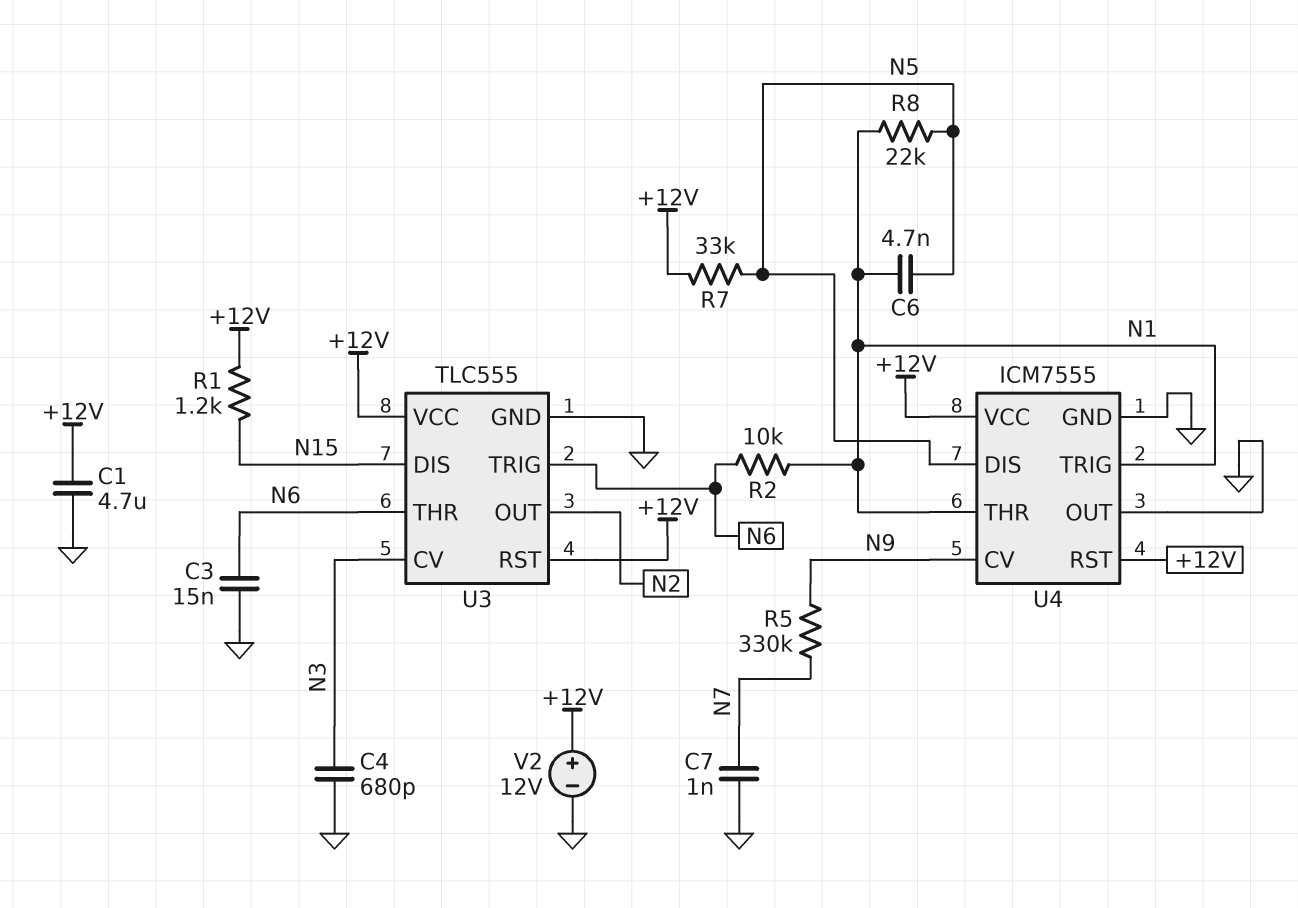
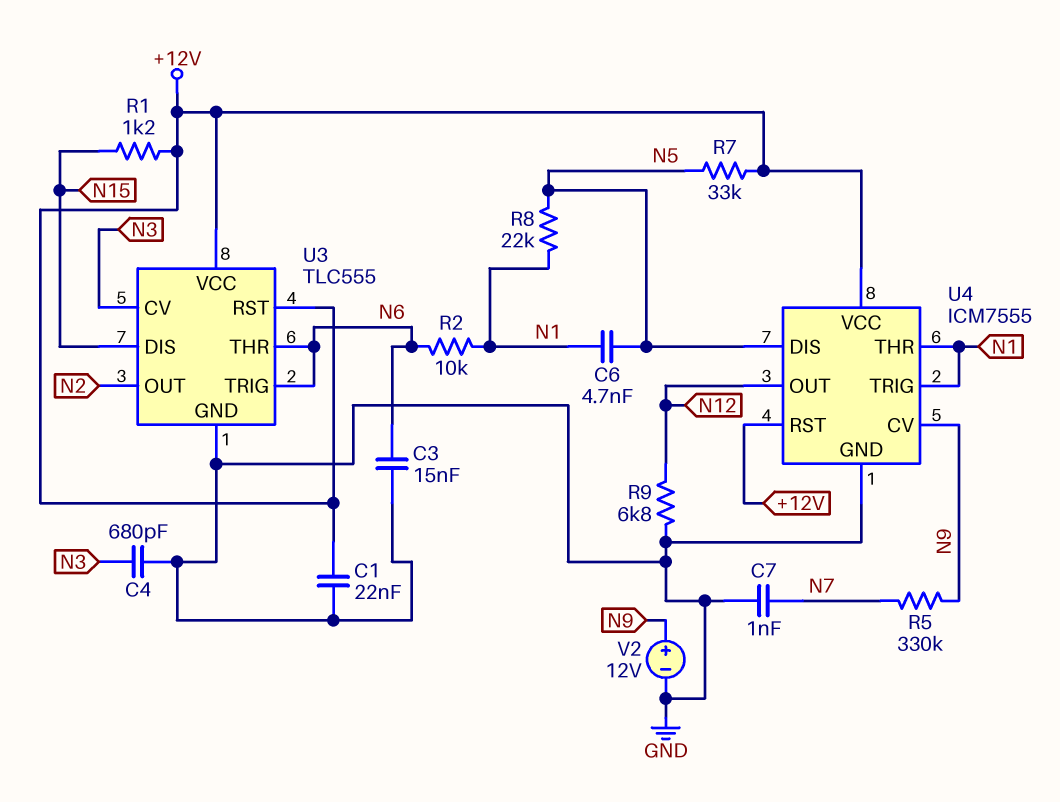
C1: 4.7uF (+12V, GND) -> 22nF (+12V, GND)
R9: none -> 6.8k (GND, N12)
U4 pin OUT: GND -> N12
V2: 12V (plus +12V, minus GND) -> 12V (plus N9, minus GND)

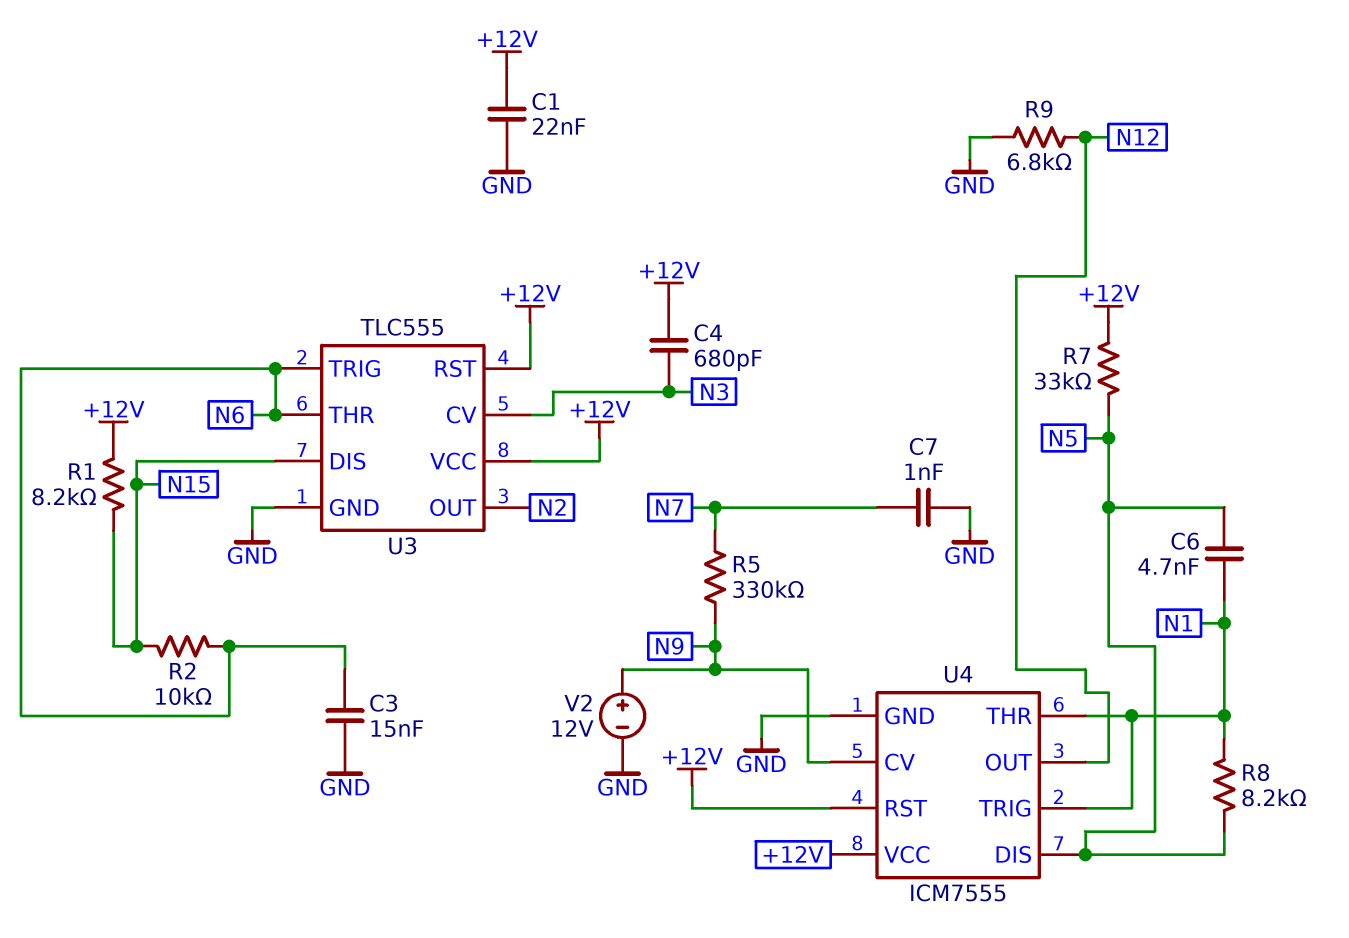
C4: 680pF (GND, N3) -> 680pF (+12V, N3)
R1: 1.2k (+12V, N15) -> 8.2k (+12V, N15)
R2: 10k (N1, N6) -> 10k (N6, N15)
R8: 22k (N1, N5) -> 8.2k (N1, N5)

